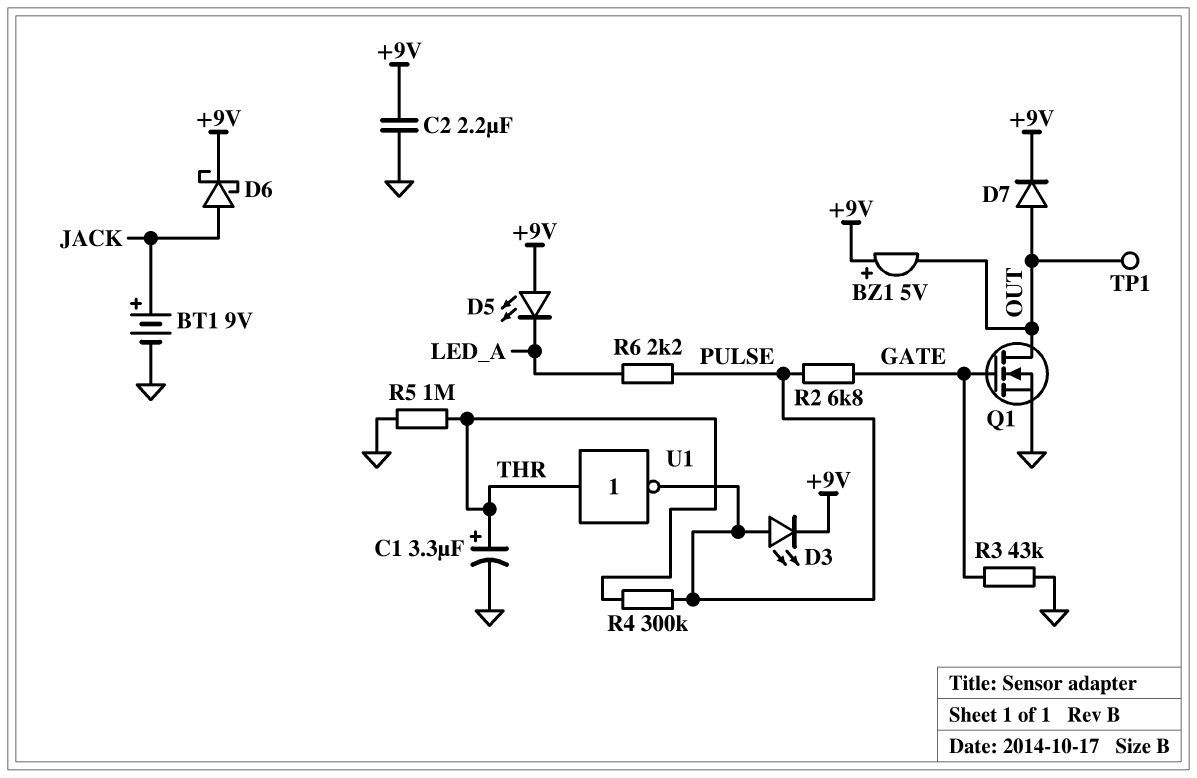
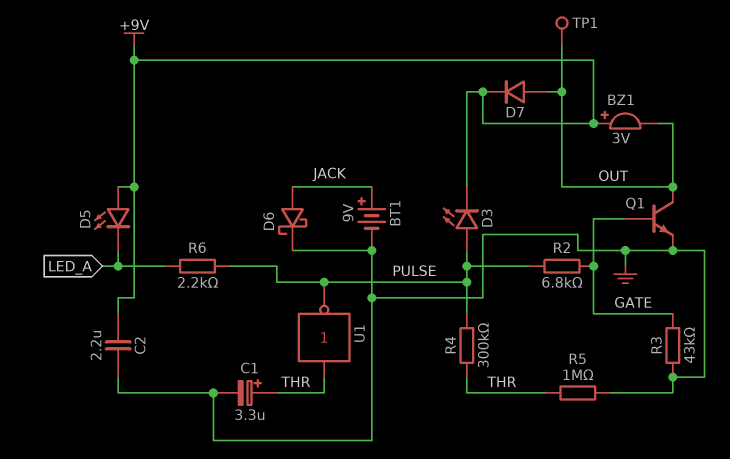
BZ1: buzzer 5V (plus +9V, minus OUT) -> buzzer 3V (plus +9V, minus OUT)
D6: schottky (A JACK, K +9V) -> schottky (A JACK, K GND)
Q1: NMOS (G GATE, D OUT, S GND) -> NPN (B GATE, C OUT, E GND)

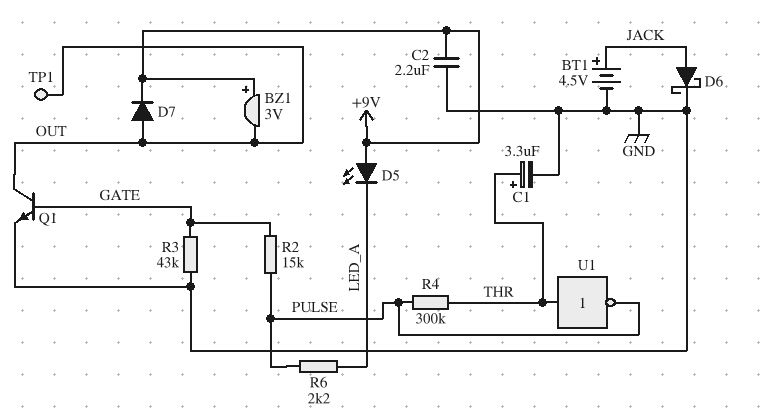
BT1: 9V (plus JACK, minus GND) -> 4.5V (plus JACK, minus GND)
D3: LED (A PULSE, K +9V) -> none
R2: 6.8k (GATE, PULSE) -> 15k (GATE, PULSE)
R5: 1M (GND, THR) -> none

